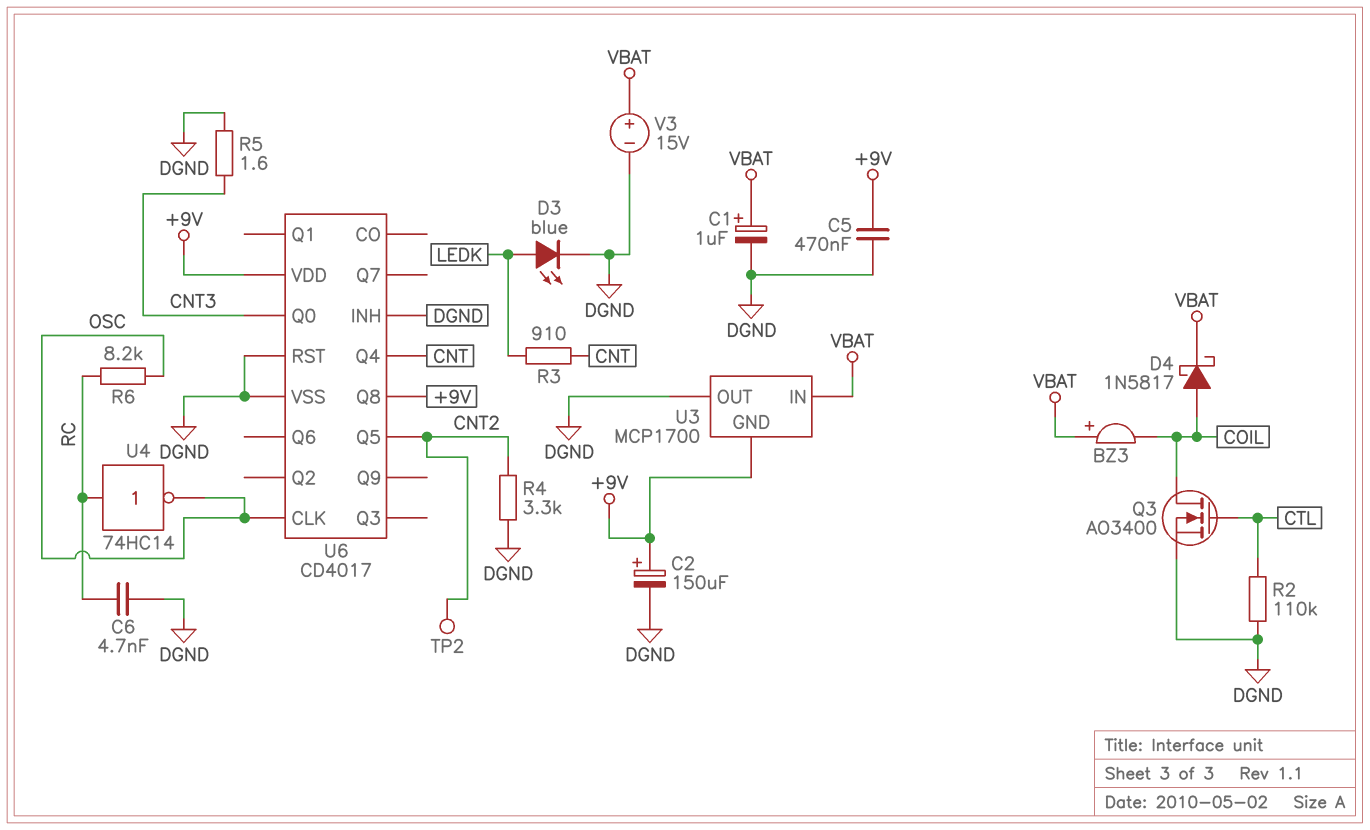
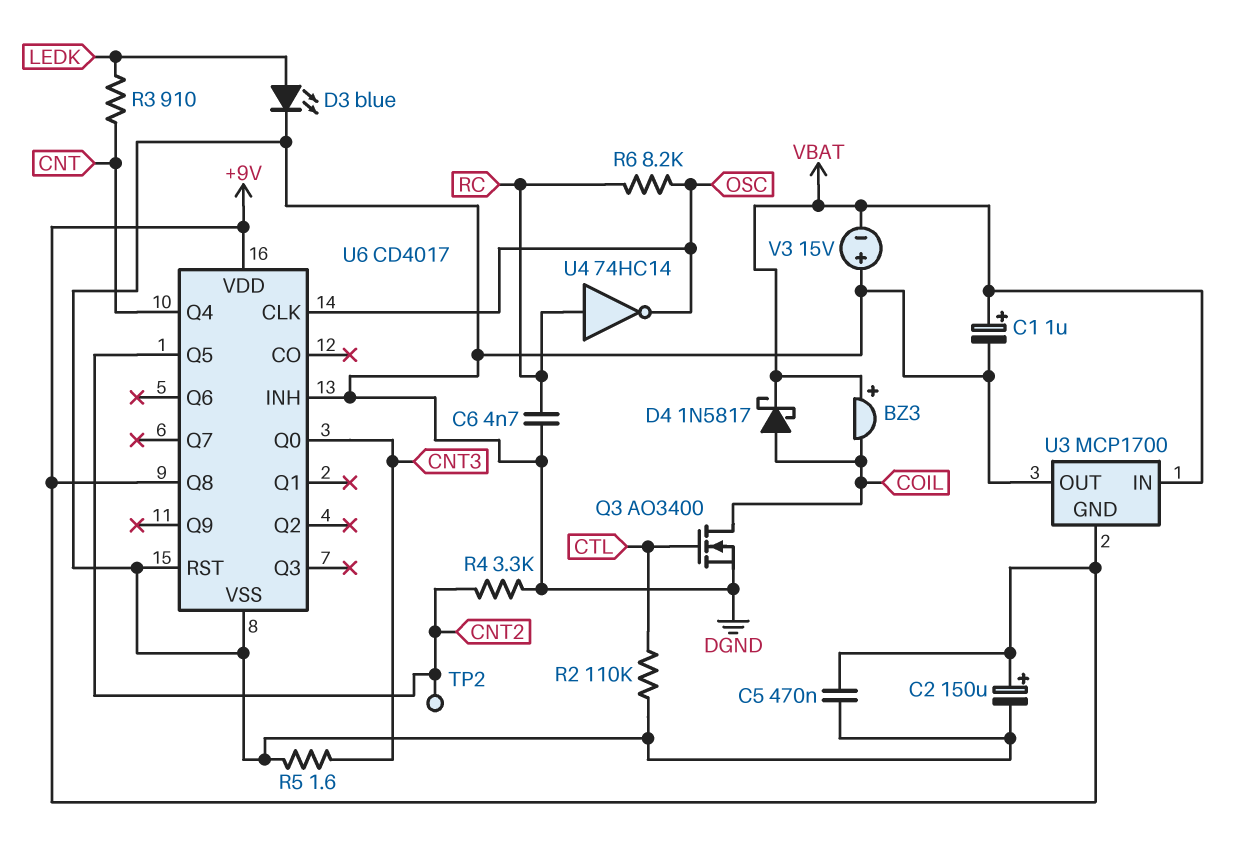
V3: 15V (plus VBAT, minus DGND) -> 15V (plus DGND, minus VBAT)

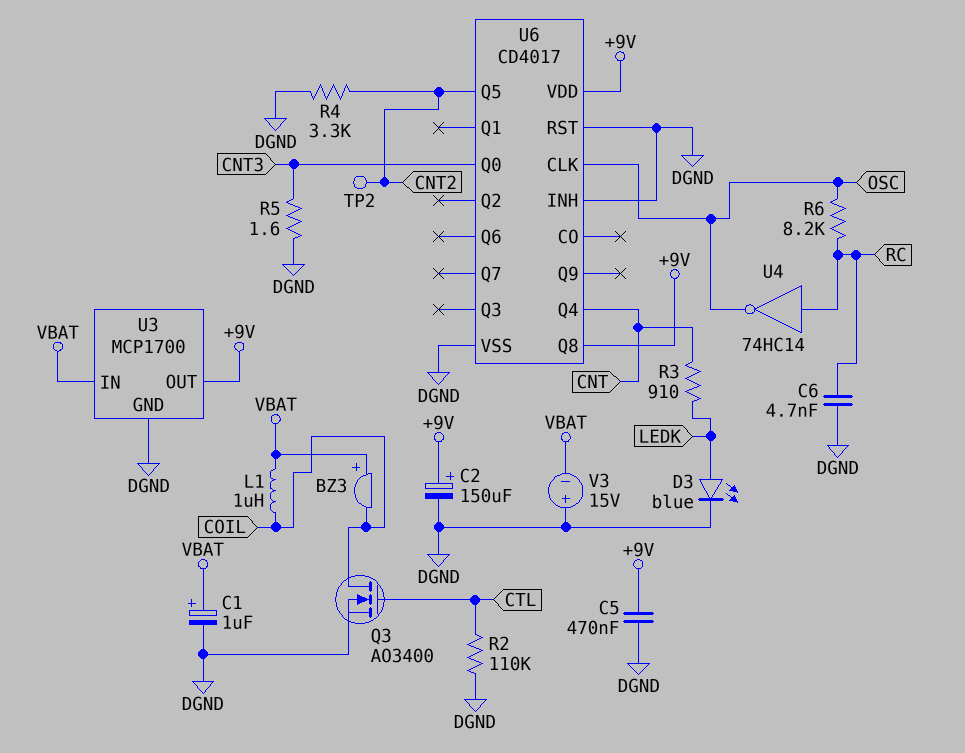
D4: schottky 1N5817 (A COIL, K VBAT) -> none
L1: none -> 1uH (COIL, VBAT)
U3 pin GND: +9V -> DGND
U3 pin OUT: DGND -> +9V

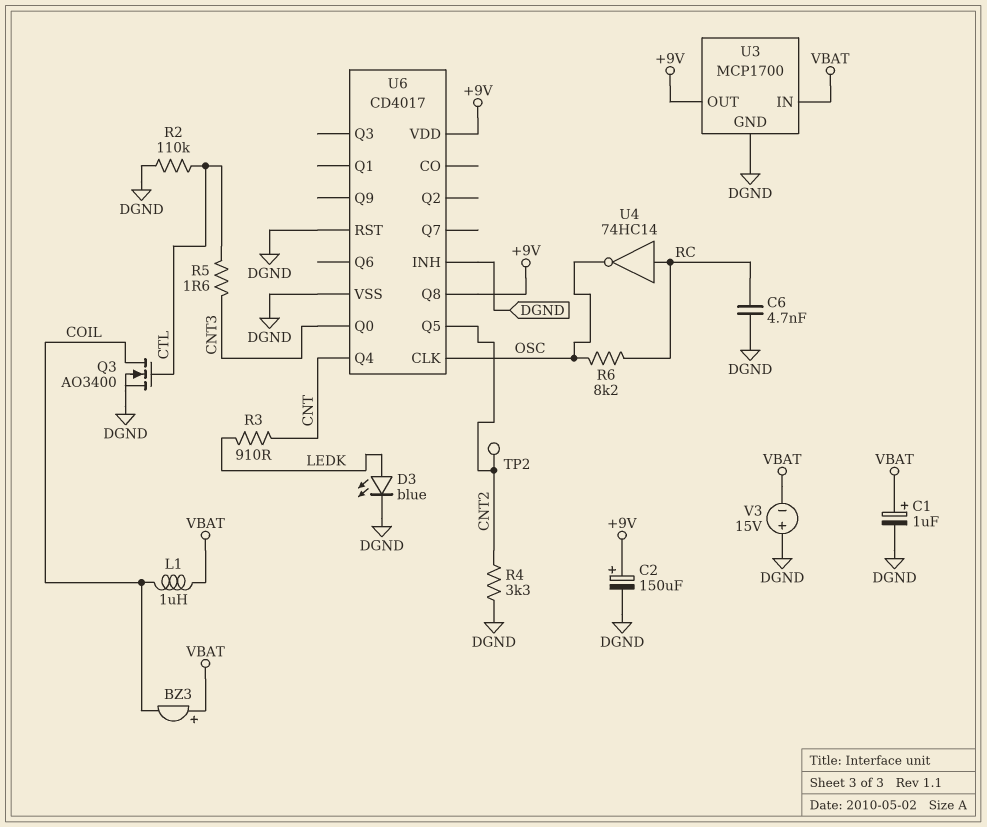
C5: 470nF (+9V, DGND) -> none
R5: 1.6 (CNT3, DGND) -> 1.6 (CNT3, CTL)

